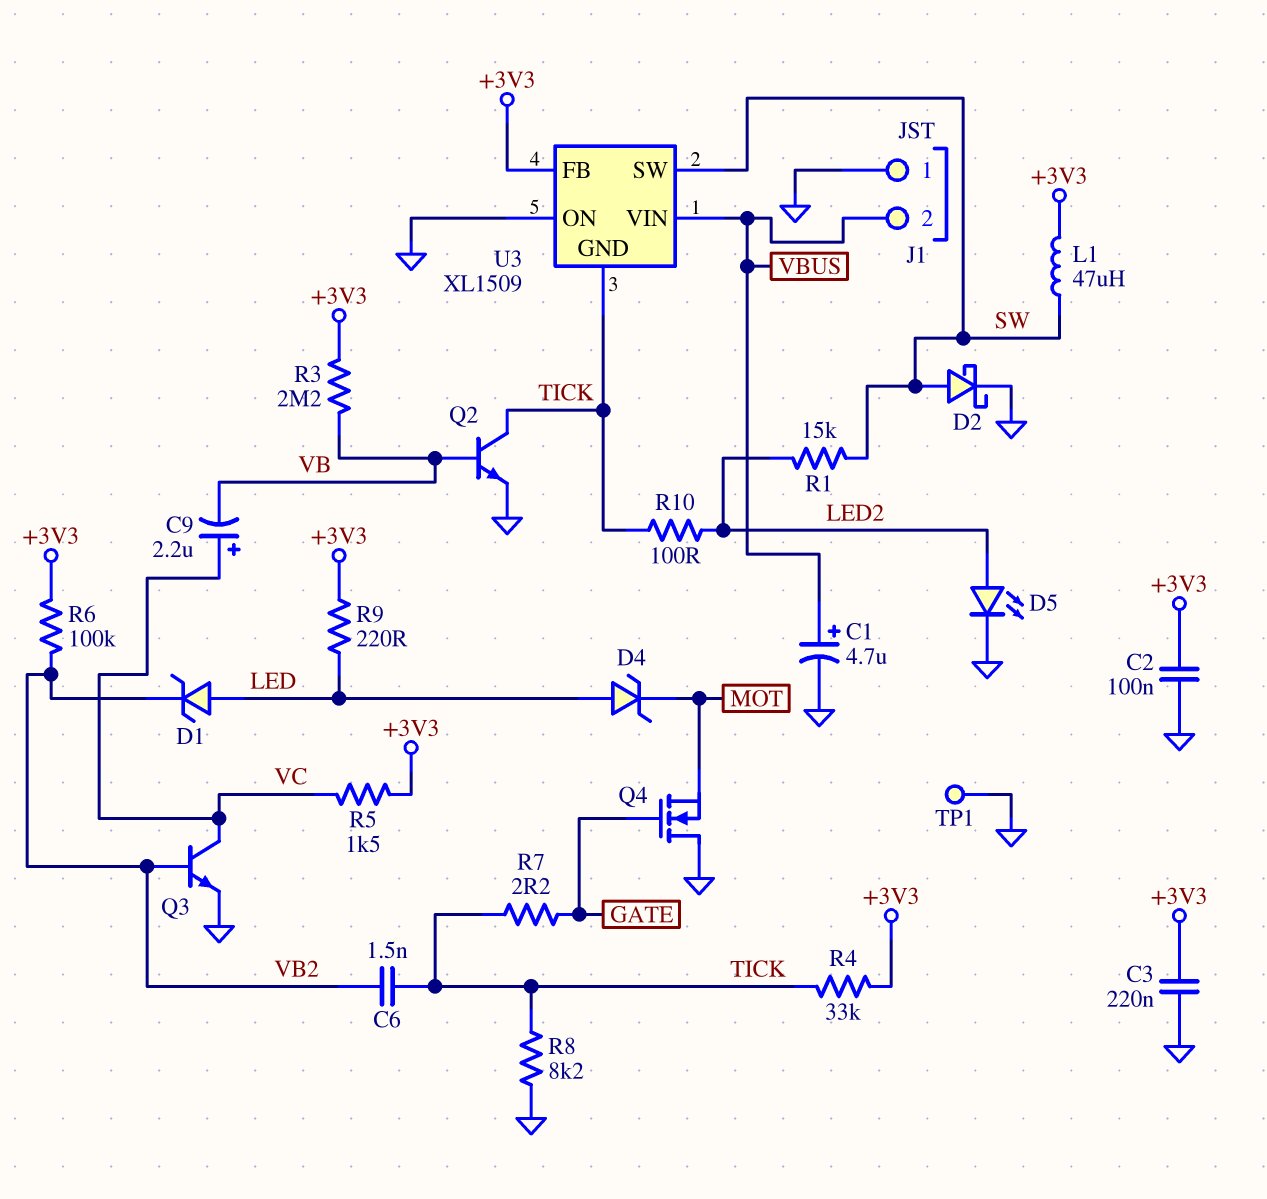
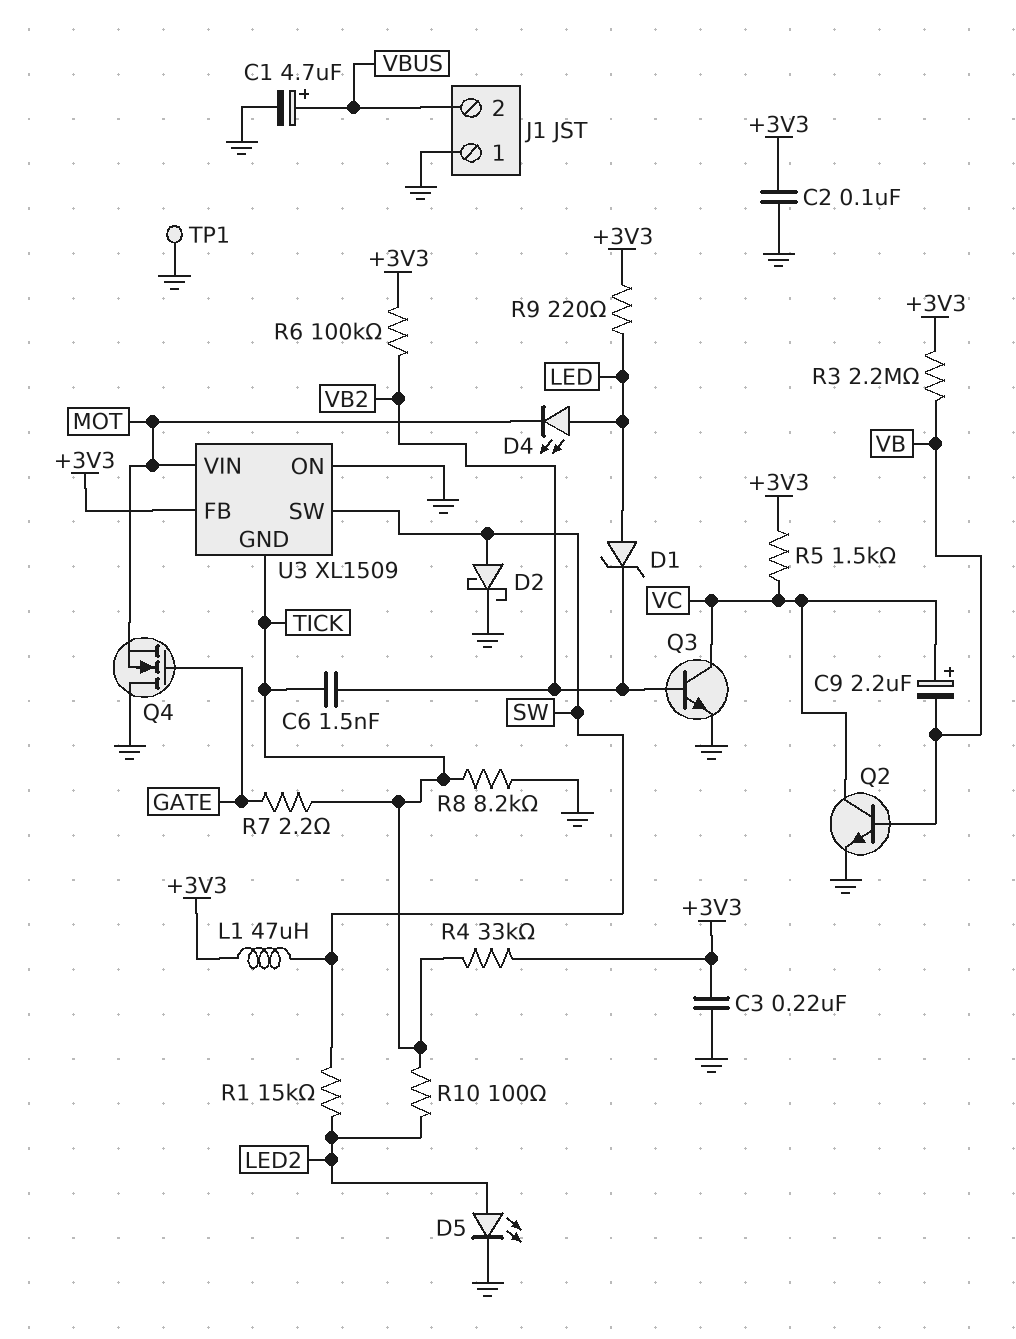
D4: zener (A LED, K MOT) -> LED (A LED, K MOT)
Q2: NPN (B VB, C TICK, E GND) -> NPN (B VB, C VC, E GND)
U3 pin VIN: VBUS -> MOT

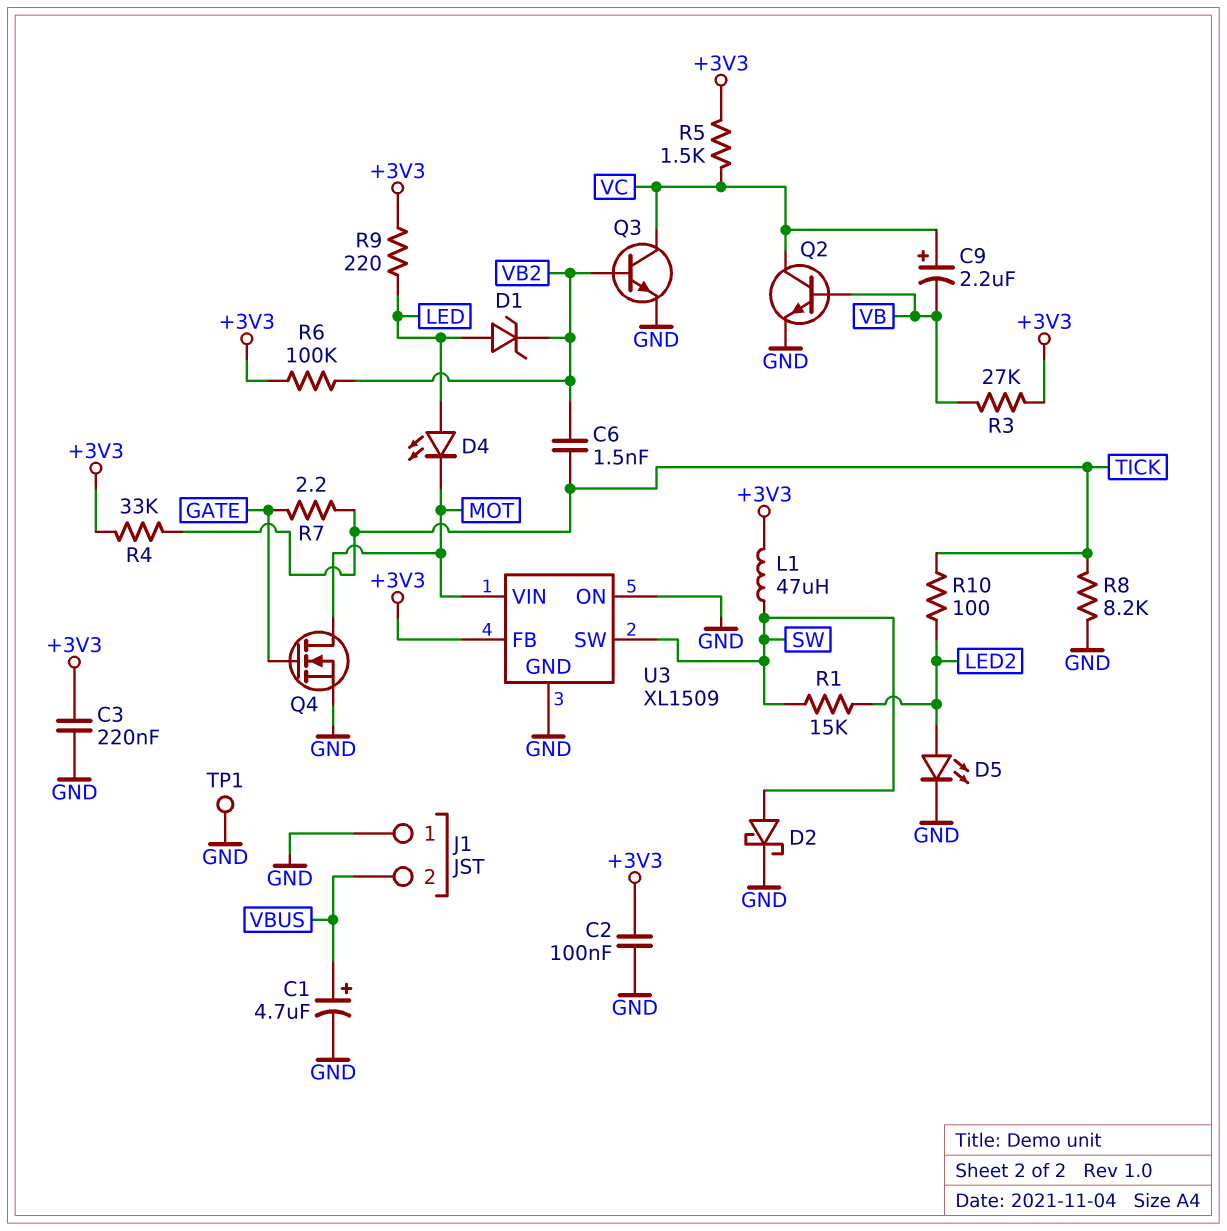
Q4: NMOS (G GATE, D GND, S MOT) -> NMOS (G GATE, D MOT, S GND)
R3: 2.2M (+3V3, VB) -> 27k (+3V3, VB)
U3 pin GND: TICK -> GND

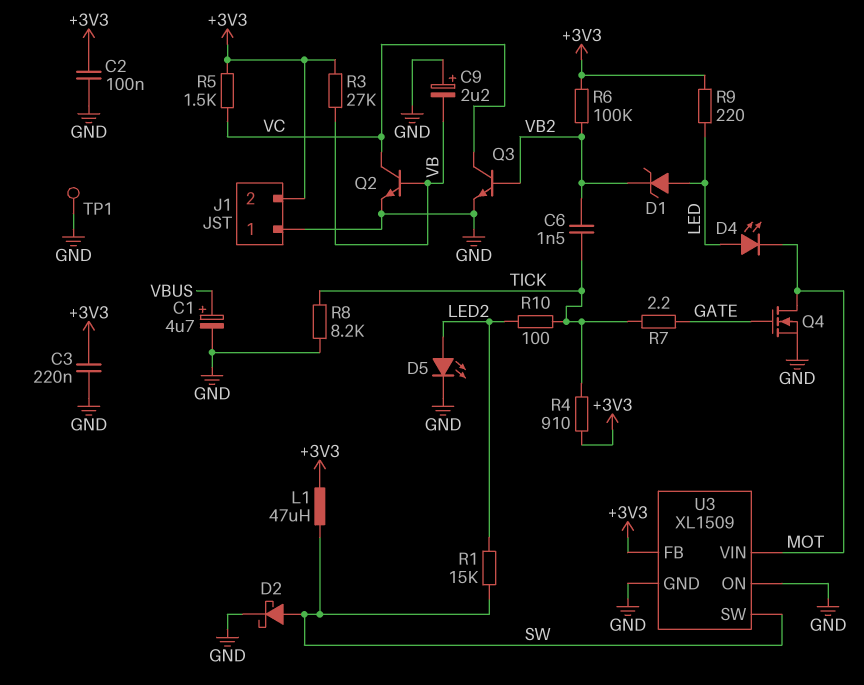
C9: 2.2uF (plus VC, minus VB) -> 2.2uF (plus GND, minus VB)
J1 pin 2: VBUS -> +3V3
R4: 33k (+3V3, TICK) -> 910 (+3V3, TICK)

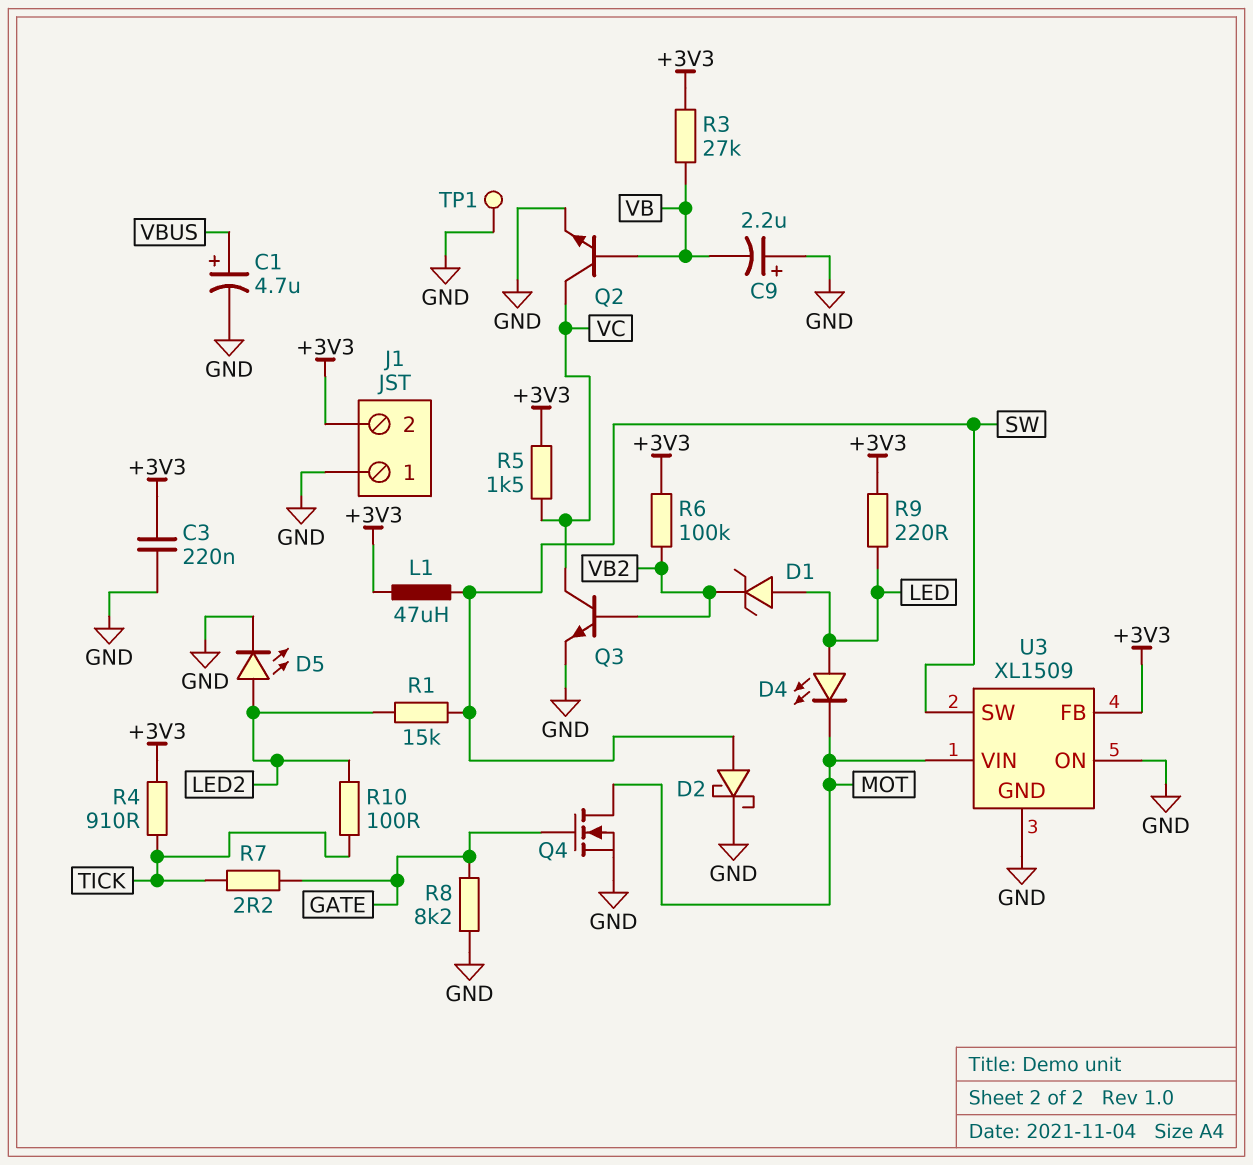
C2: 100nF (+3V3, GND) -> none
C6: 1.5nF (TICK, VB2) -> none
R8: 8.2k (GND, TICK) -> 8.2k (GATE, GND)

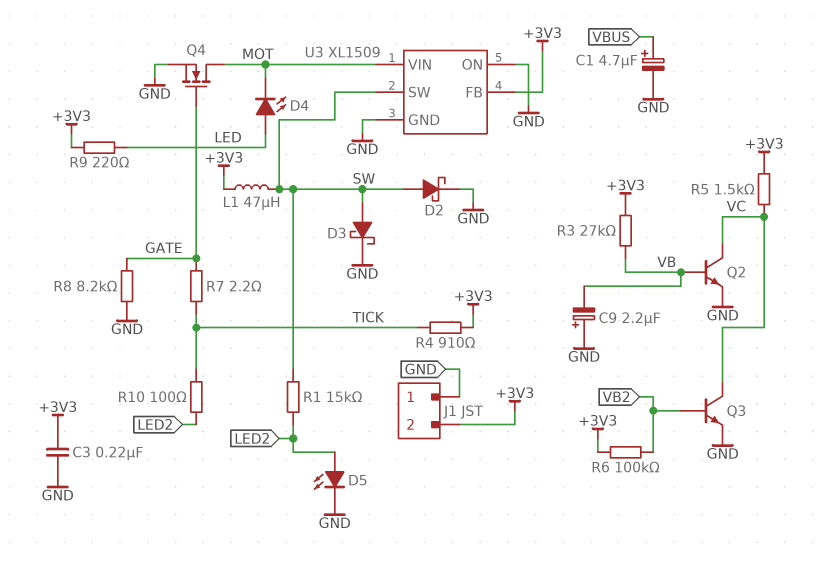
D1: zener (A LED, K VB2) -> none
D3: none -> schottky (A SW, K GND)
TP1: test point (GND) -> none

